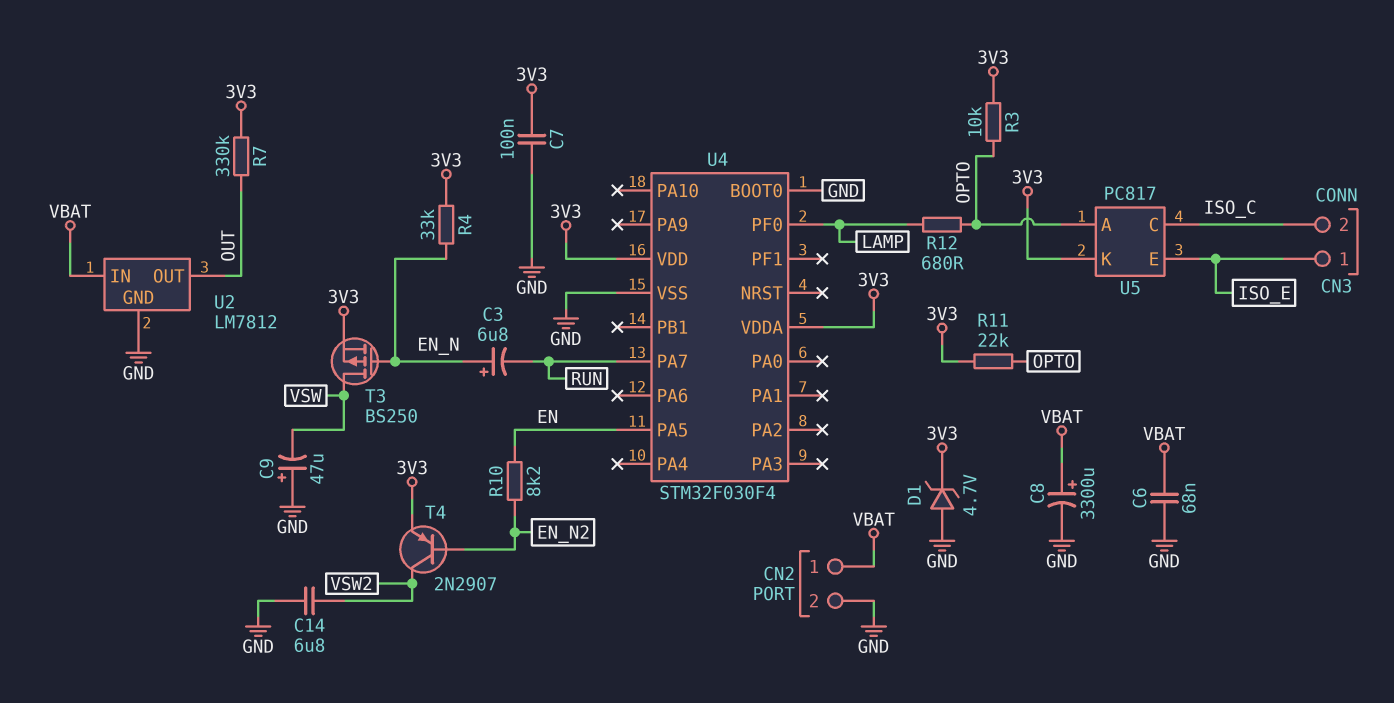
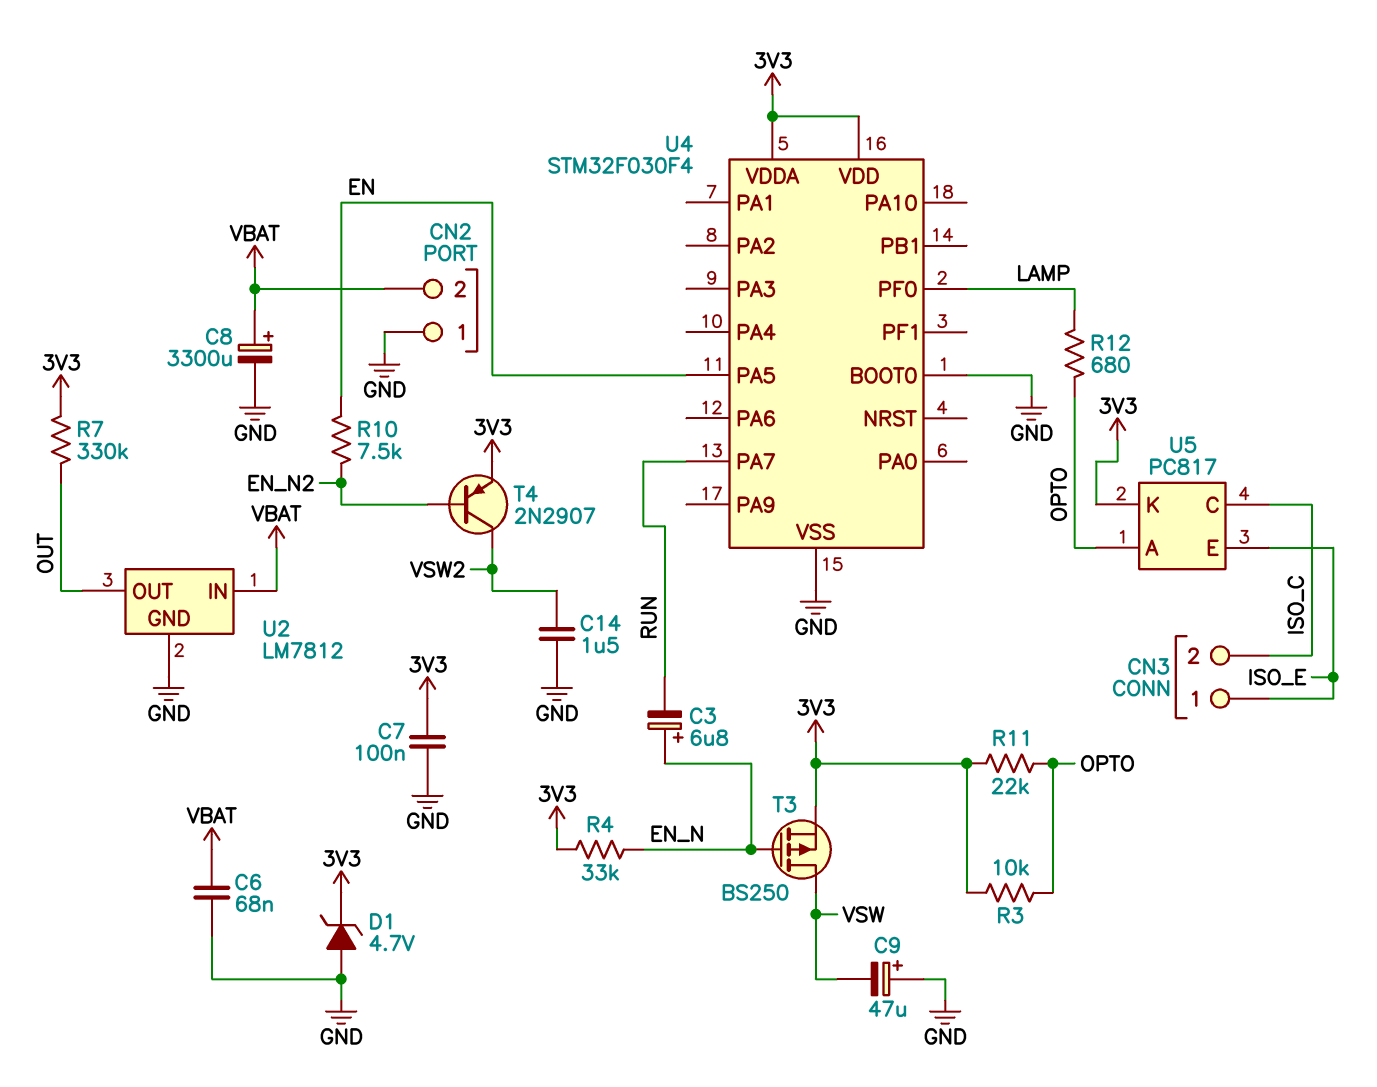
C14: 6.8uF (GND, VSW2) -> 1.5uF (GND, VSW2)
CN2 pin 1: VBAT -> GND
CN2 pin 2: GND -> VBAT
R10: 8.2k (EN, EN_N2) -> 7.5k (EN, EN_N2)

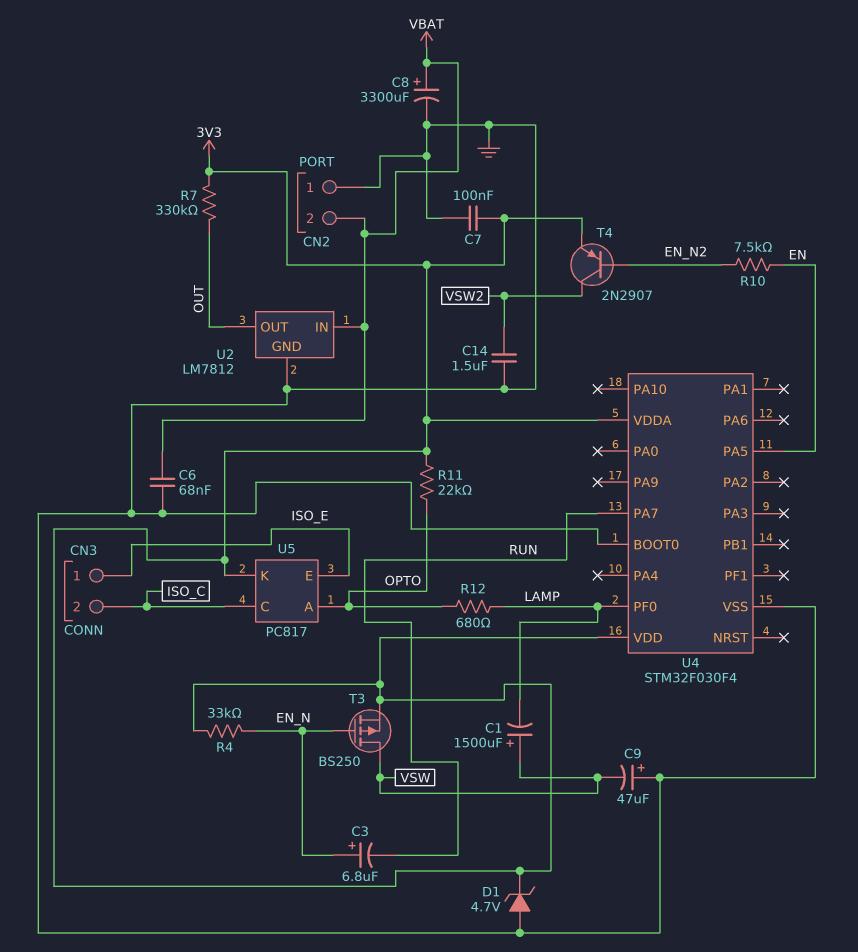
C1: none -> 1500uF (plus VSW, minus LAMP)
R3: 10k (3V3, OPTO) -> none

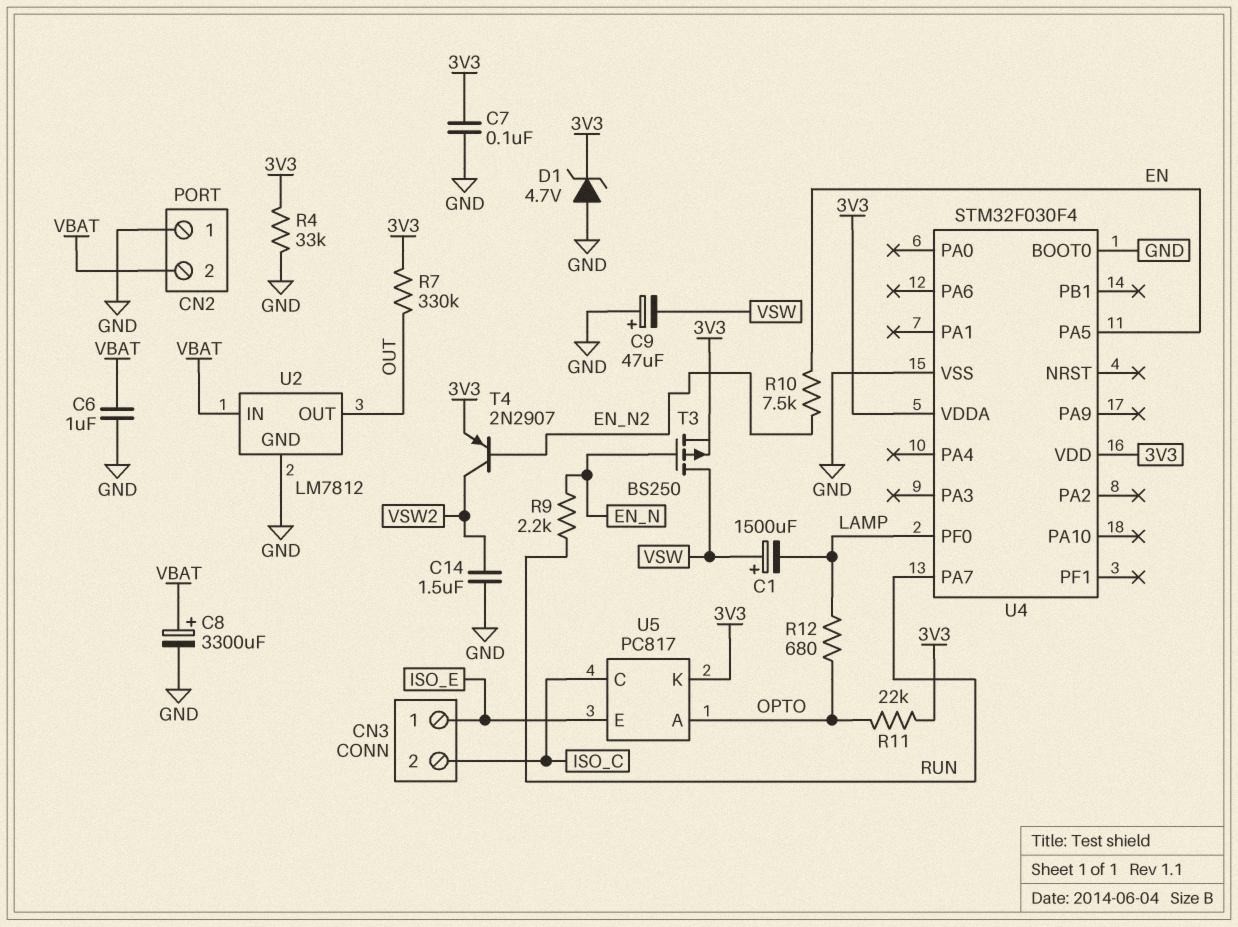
C3: 6.8uF (plus EN_N, minus RUN) -> none
C6: 68nF (GND, VBAT) -> 1uF (GND, VBAT)
R4: 33k (3V3, EN_N) -> 33k (3V3, GND)
R9: none -> 2.2k (EN_N, RUN)

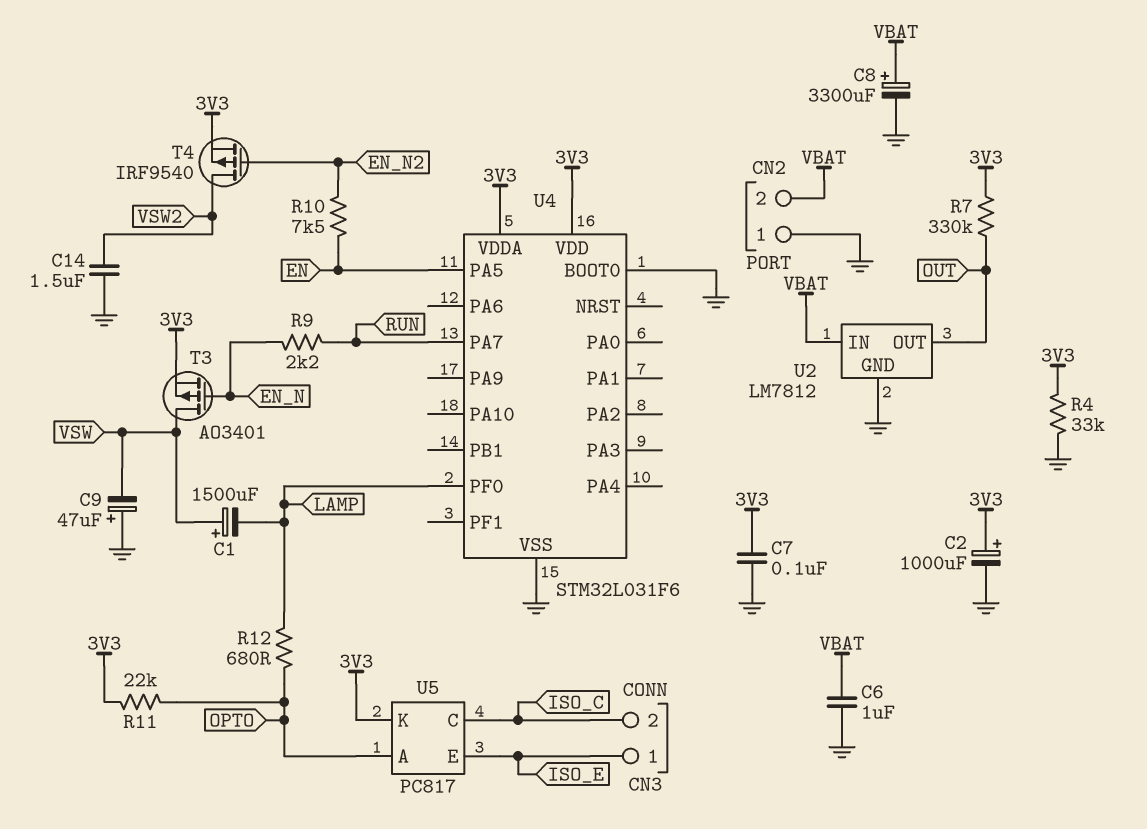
C2: none -> 1000uF (plus 3V3, minus GND)
D1: zener 4.7V (A GND, K 3V3) -> none
T3: PMOS BS250 (G EN_N, D VSW, S 3V3) -> PMOS AO3401 (G EN_N, D VSW, S 3V3)
T4: PNP 2N2907 (B EN_N2, C VSW2, E 3V3) -> PMOS IRF9540 (G EN_N2, D VSW2, S 3V3)
U4: STM32F030F4 -> STM32L031F6

